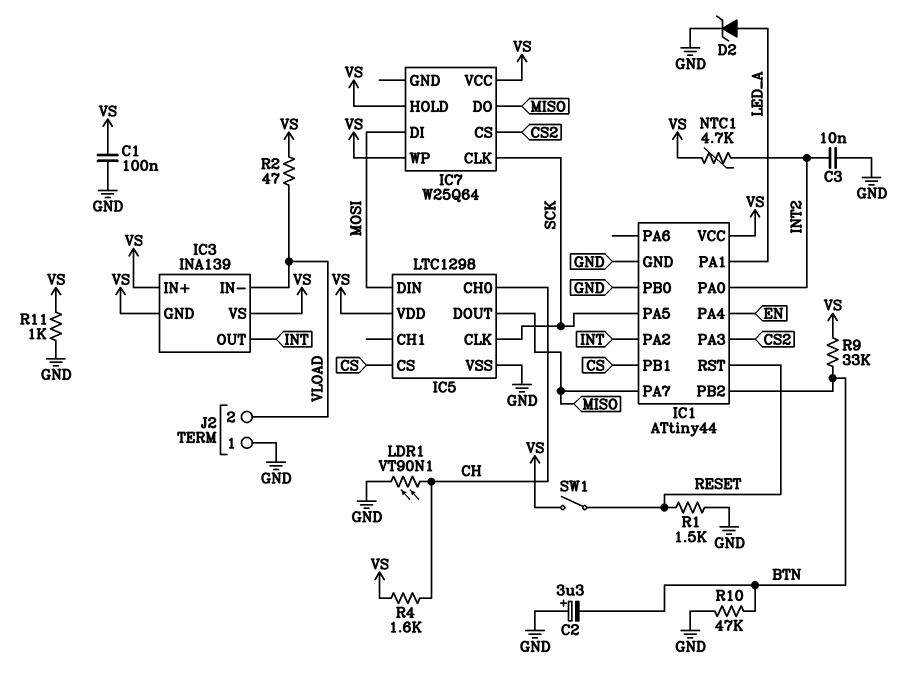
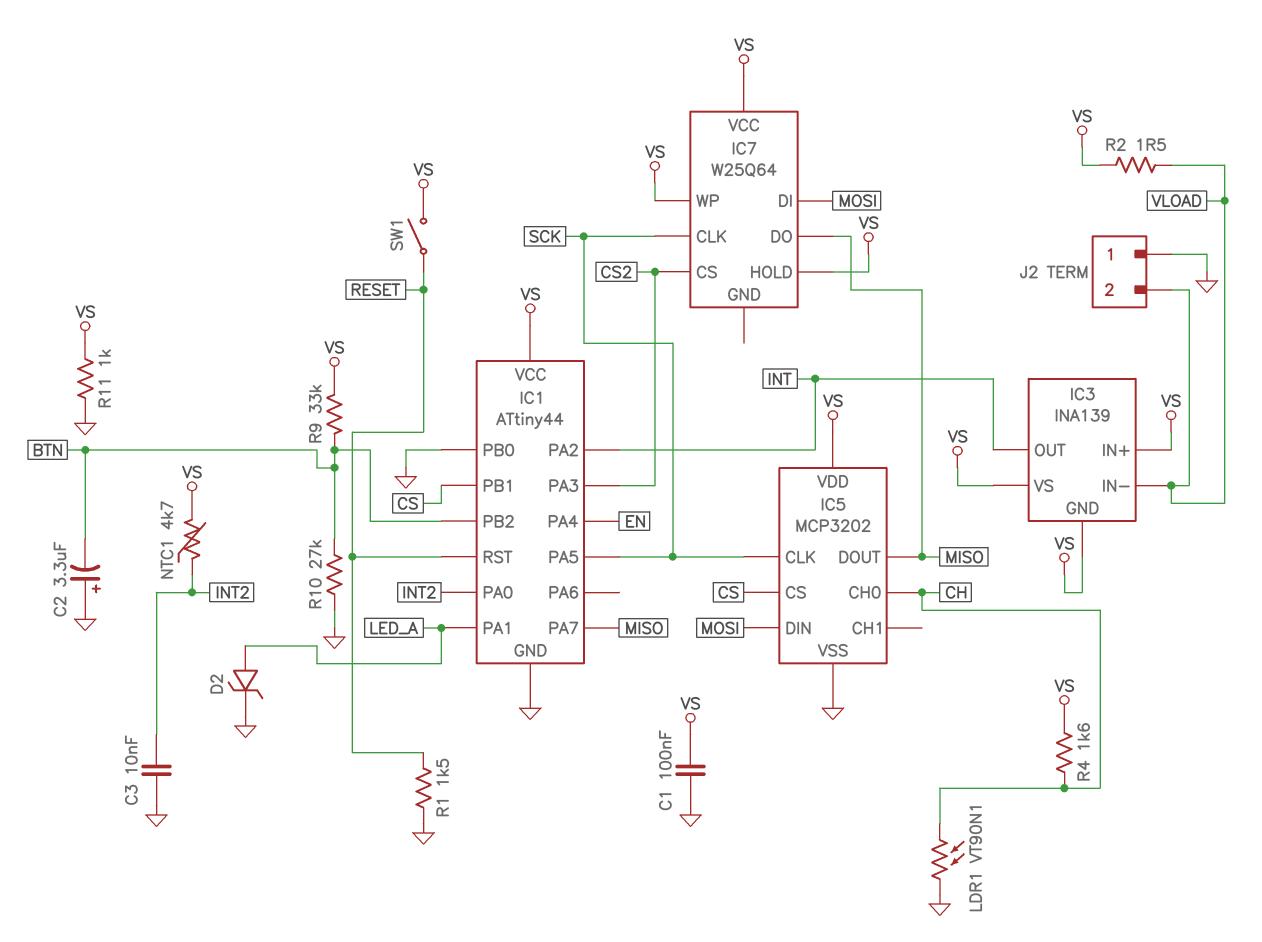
IC5: LTC1298 -> MCP3202
R2: 47 (VLOAD, VS) -> 1.5 (VLOAD, VS)
R10: 47k (BTN, GND) -> 27k (BTN, GND)

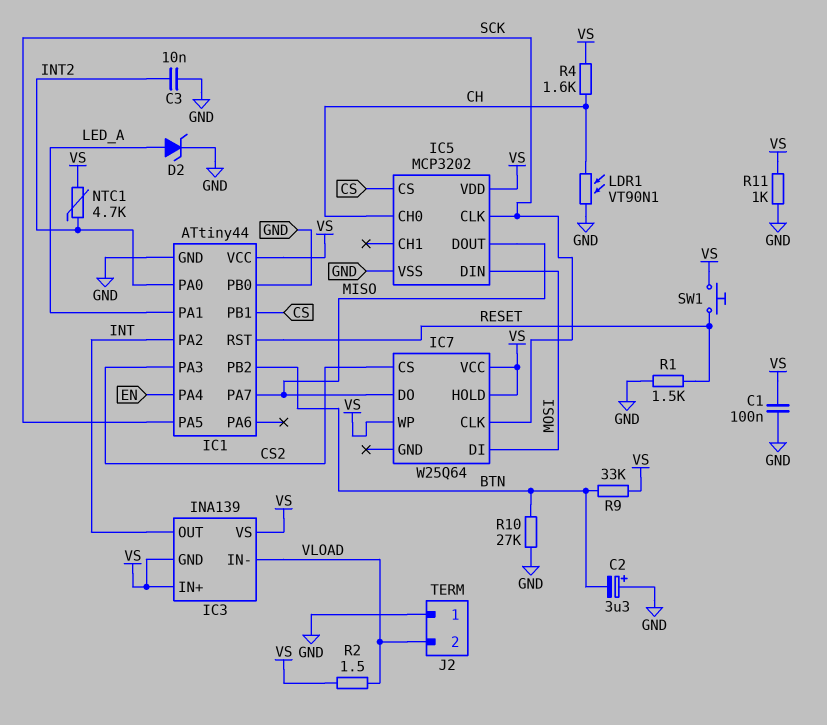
SW1: switch (RESET, VS) -> button (RESET, VS)

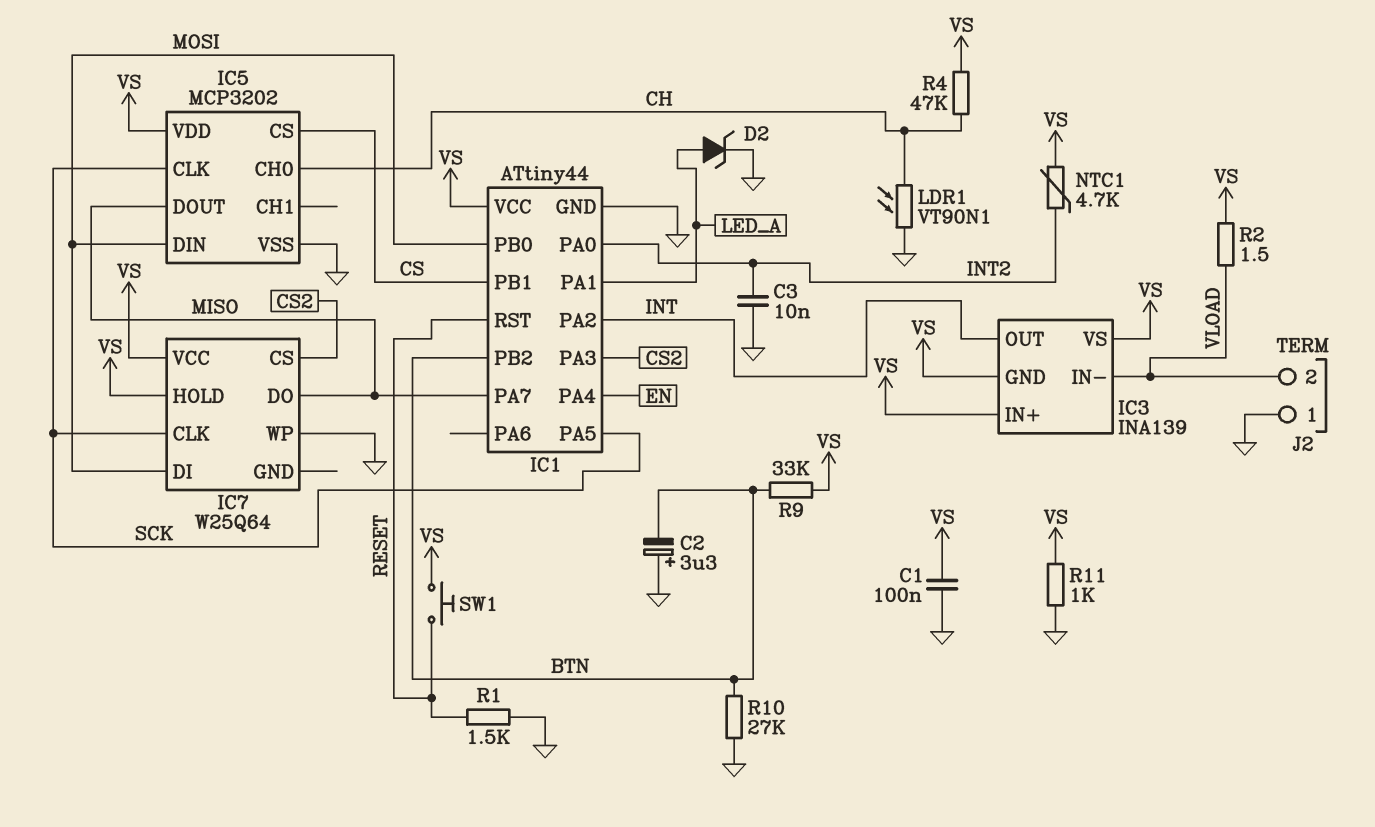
IC1 pin PB0: GND -> MOSI
IC7 pin WP: VS -> GND
R4: 1.6k (CH, VS) -> 47k (CH, VS)

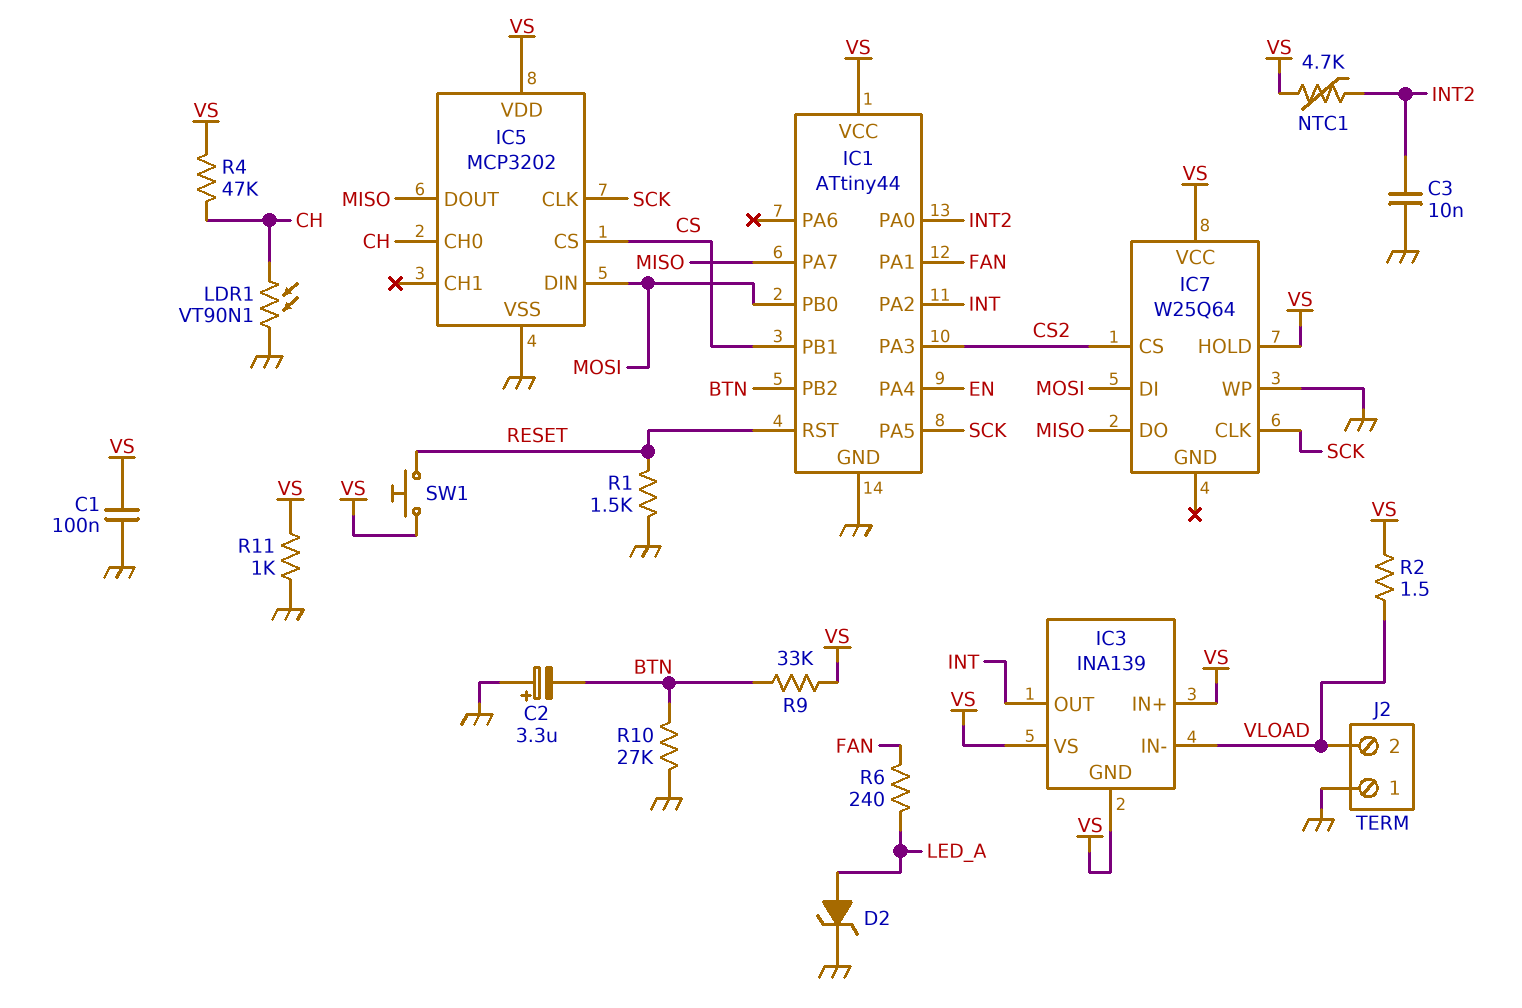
IC1 pin PA1: LED_A -> FAN
R6: none -> 240 (FAN, LED_A)

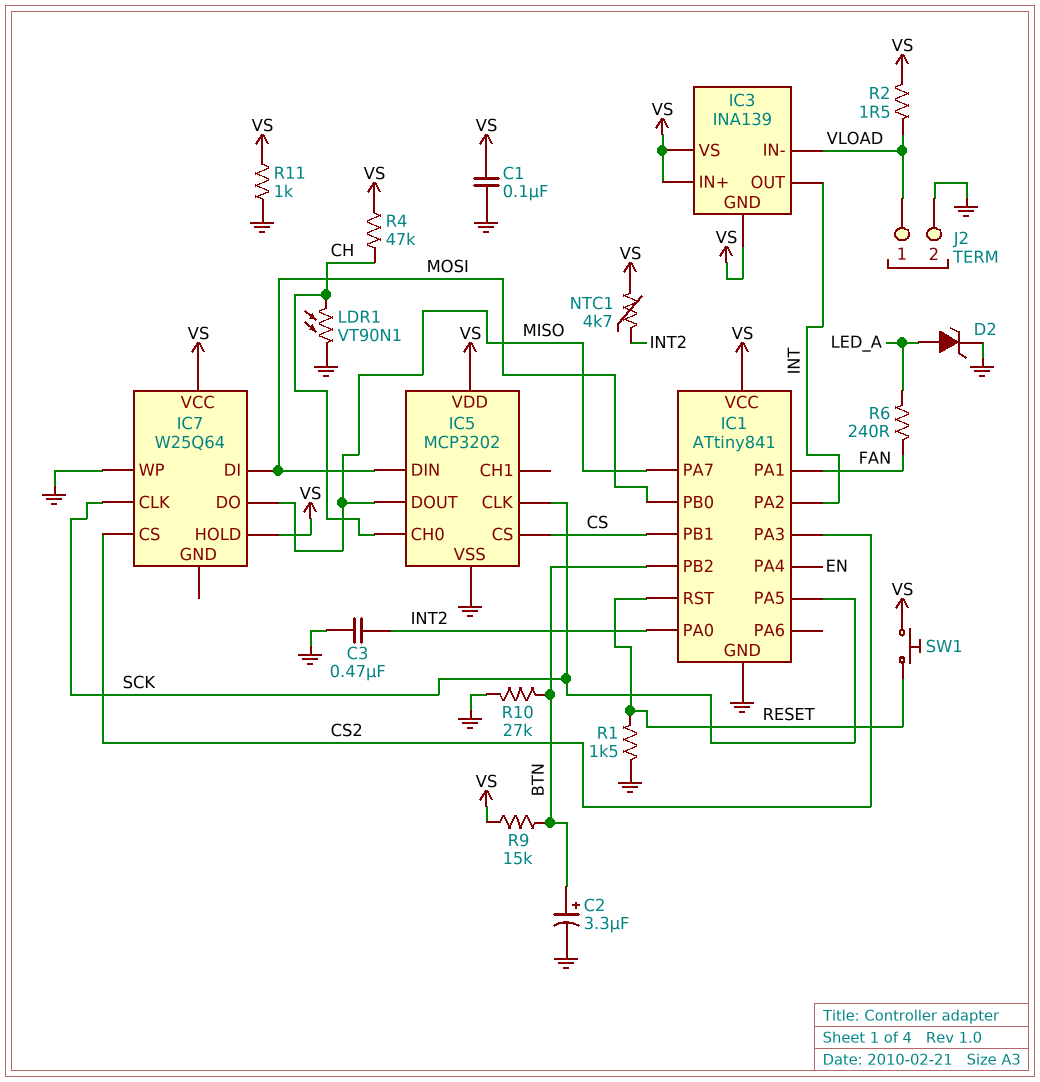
C2: 3.3uF (plus GND, minus BTN) -> 3.3uF (plus BTN, minus GND)
C3: 10nF (GND, INT2) -> 470nF (GND, INT2)
IC1: ATtiny44 -> ATtiny841
J2 pin 1: GND -> VLOAD
J2 pin 2: VLOAD -> GND
R9: 33k (BTN, VS) -> 15k (BTN, VS)

